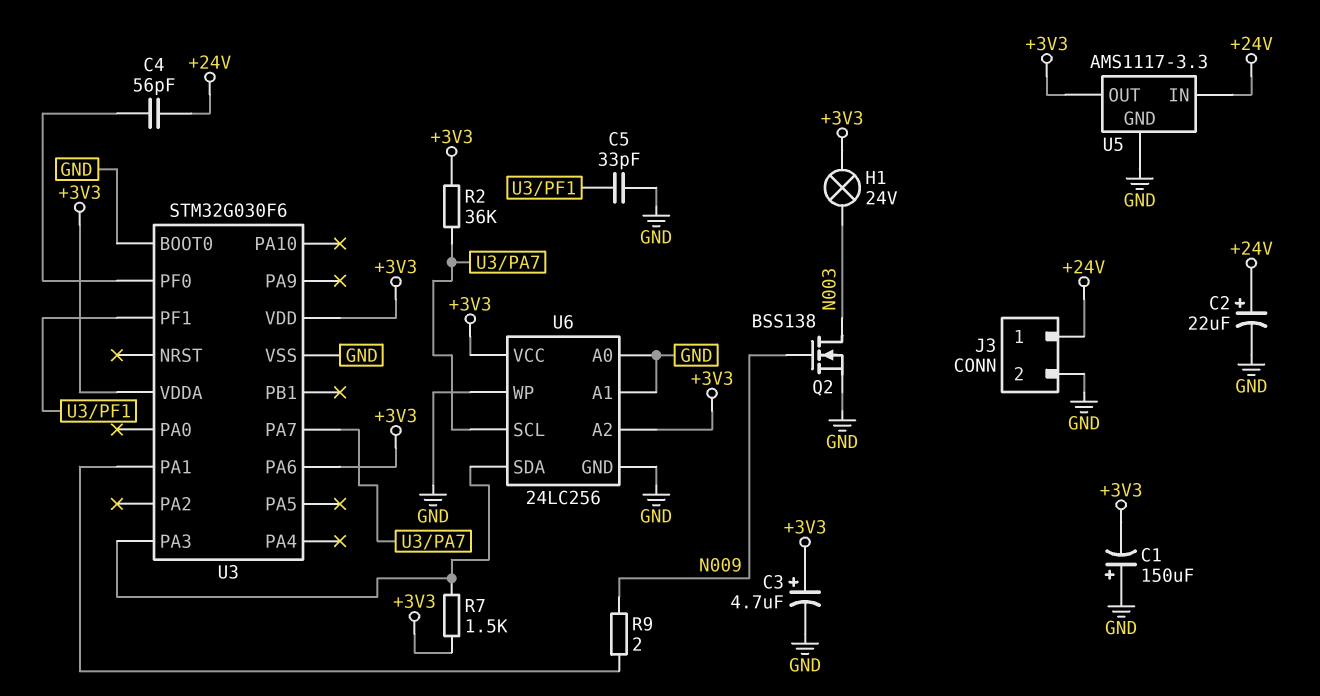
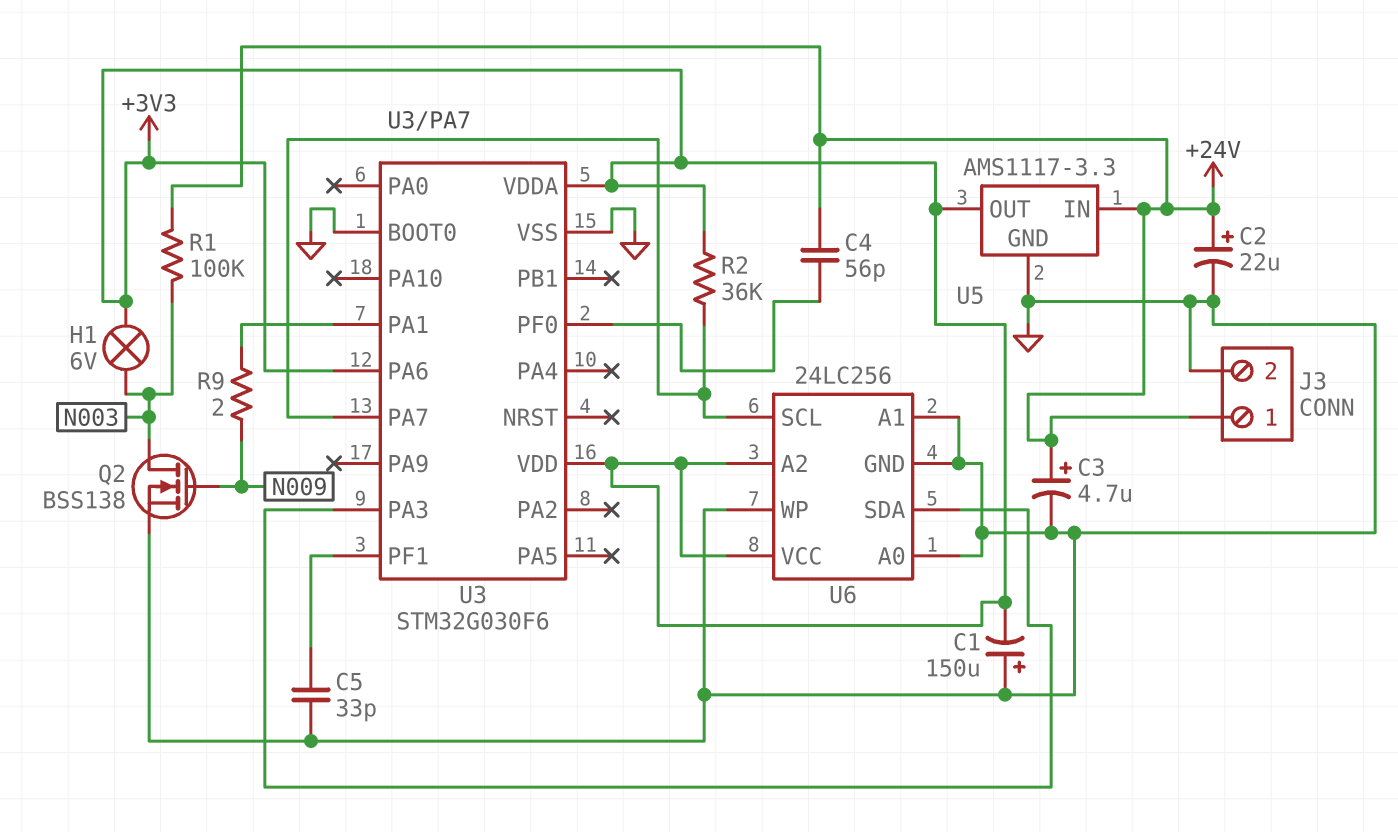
C3: 4.7uF (plus +3V3, minus GND) -> 4.7uF (plus +24V, minus GND)
H1: lamp 24V (+3V3, N003) -> lamp 6V (+3V3, N003)
R1: none -> 100k (+24V, N003)
R7: 1.5k (+3V3, U3/PA3) -> none

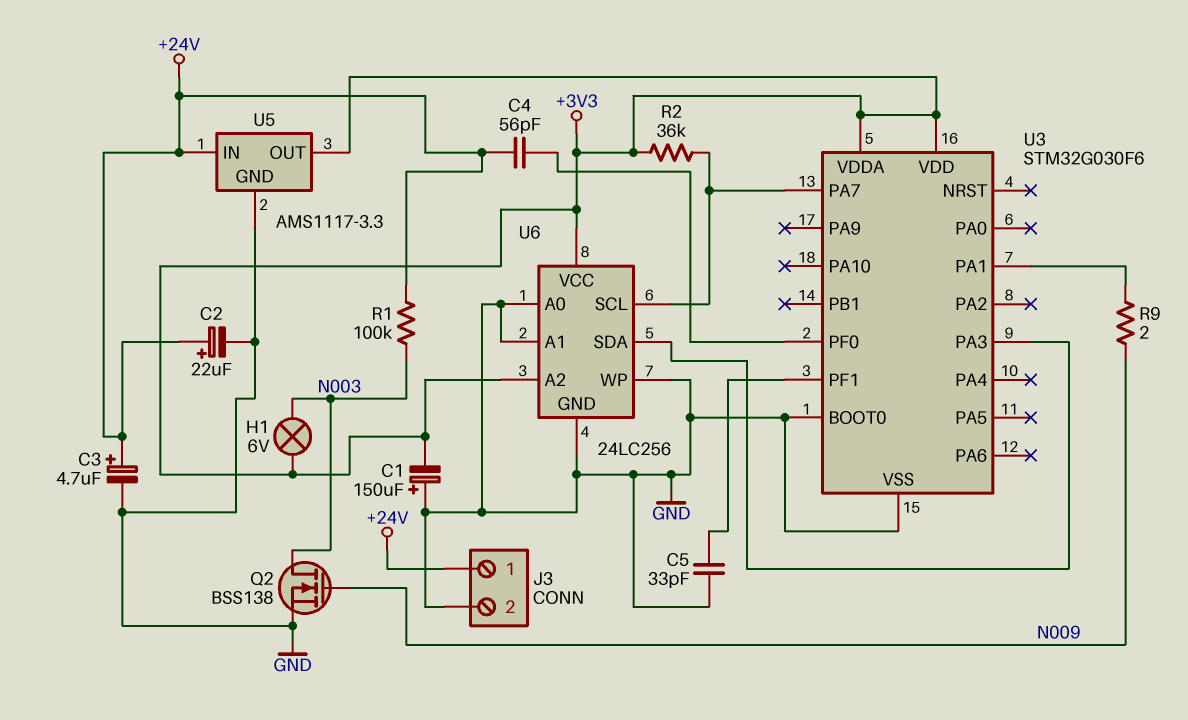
U3 pin PA6: +3V3 -> none

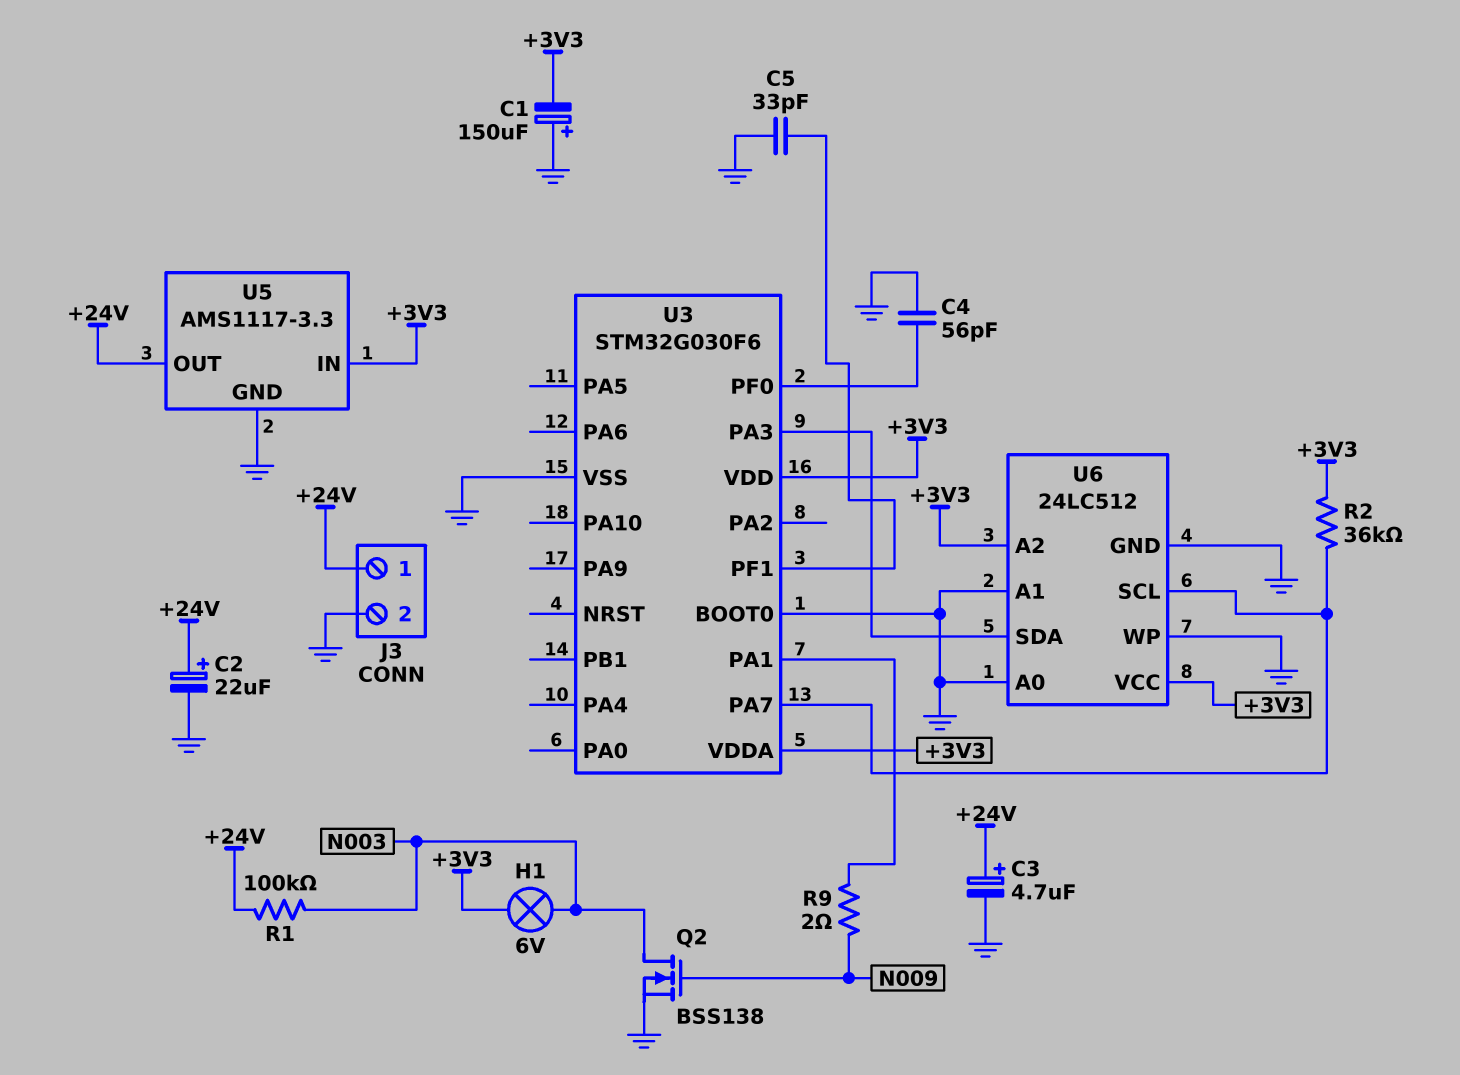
C4: 56pF (+24V, U3/PF0) -> 56pF (GND, U3/PF0)
U5 pin IN: +24V -> +3V3
U5 pin OUT: +3V3 -> +24V
U6: 24LC256 -> 24LC512

